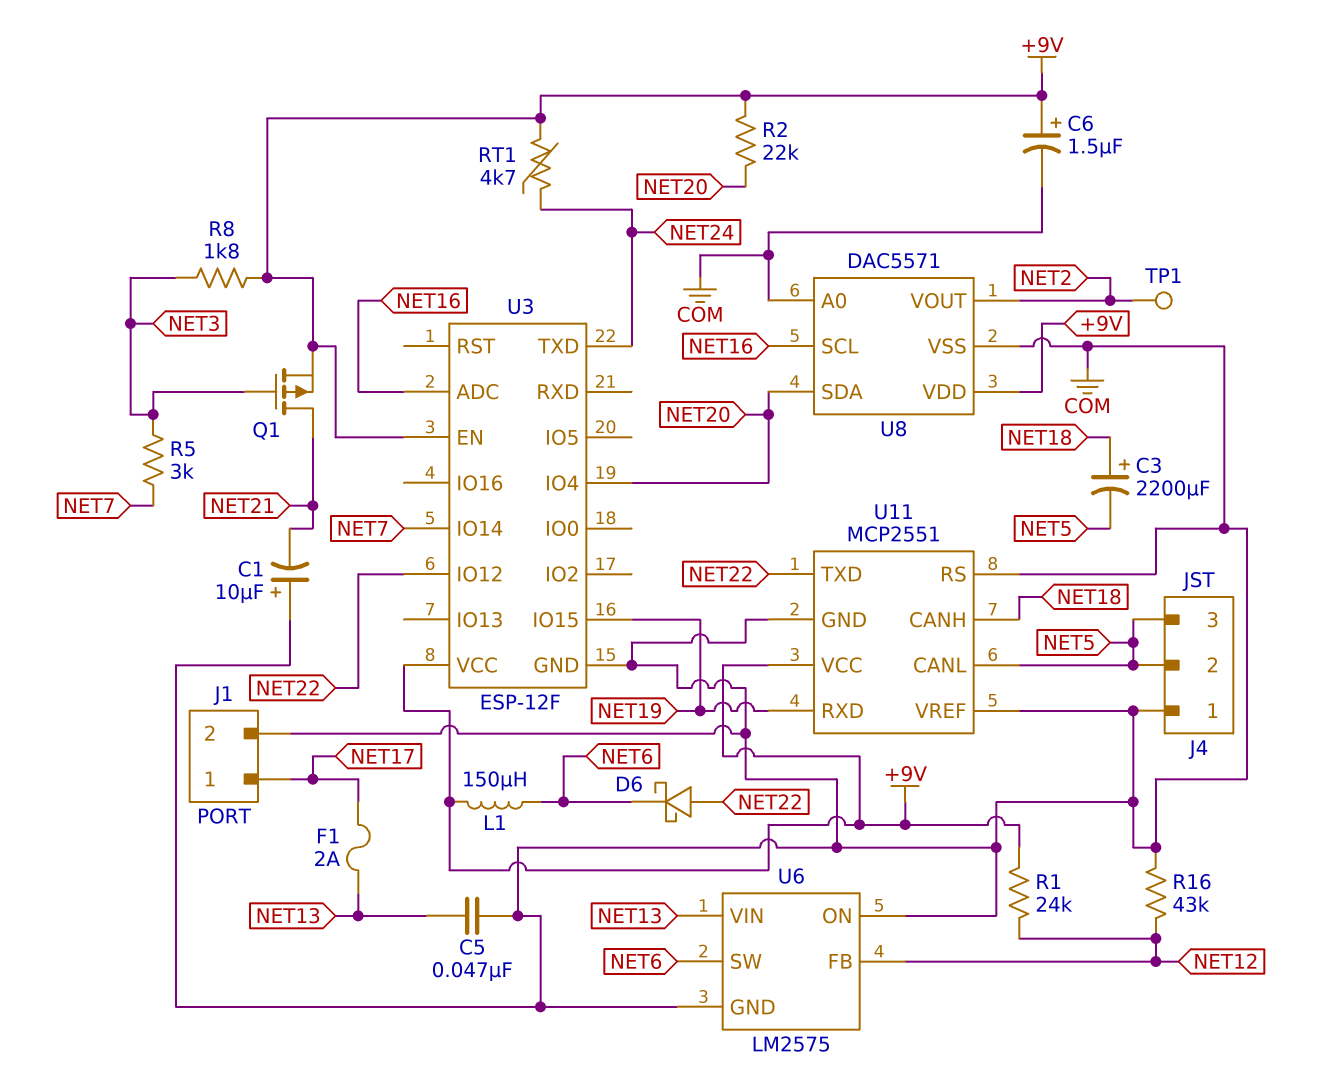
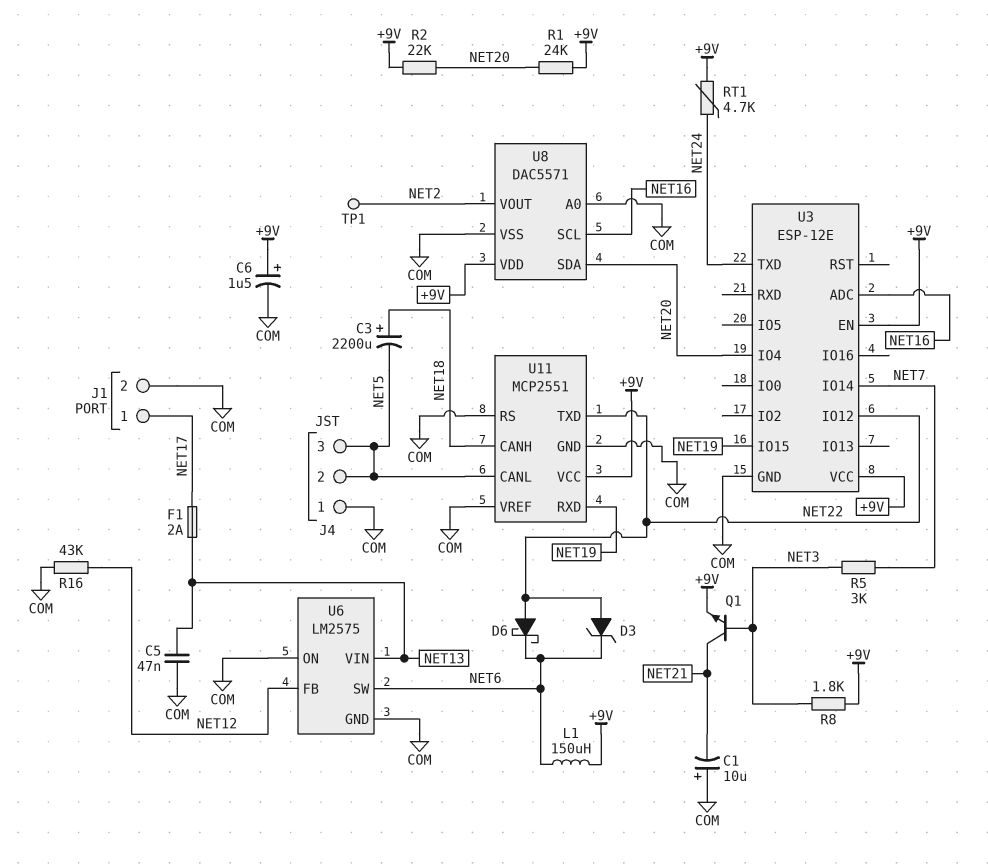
D3: none -> zener (A NET22, K NET6)
Q1: PMOS (G NET3, D NET21, S +9V) -> NPN (B NET3, C NET21, E +9V)
R1: 24k (+9V, NET12) -> 24k (+9V, NET20)
U3: ESP-12F -> ESP-12E

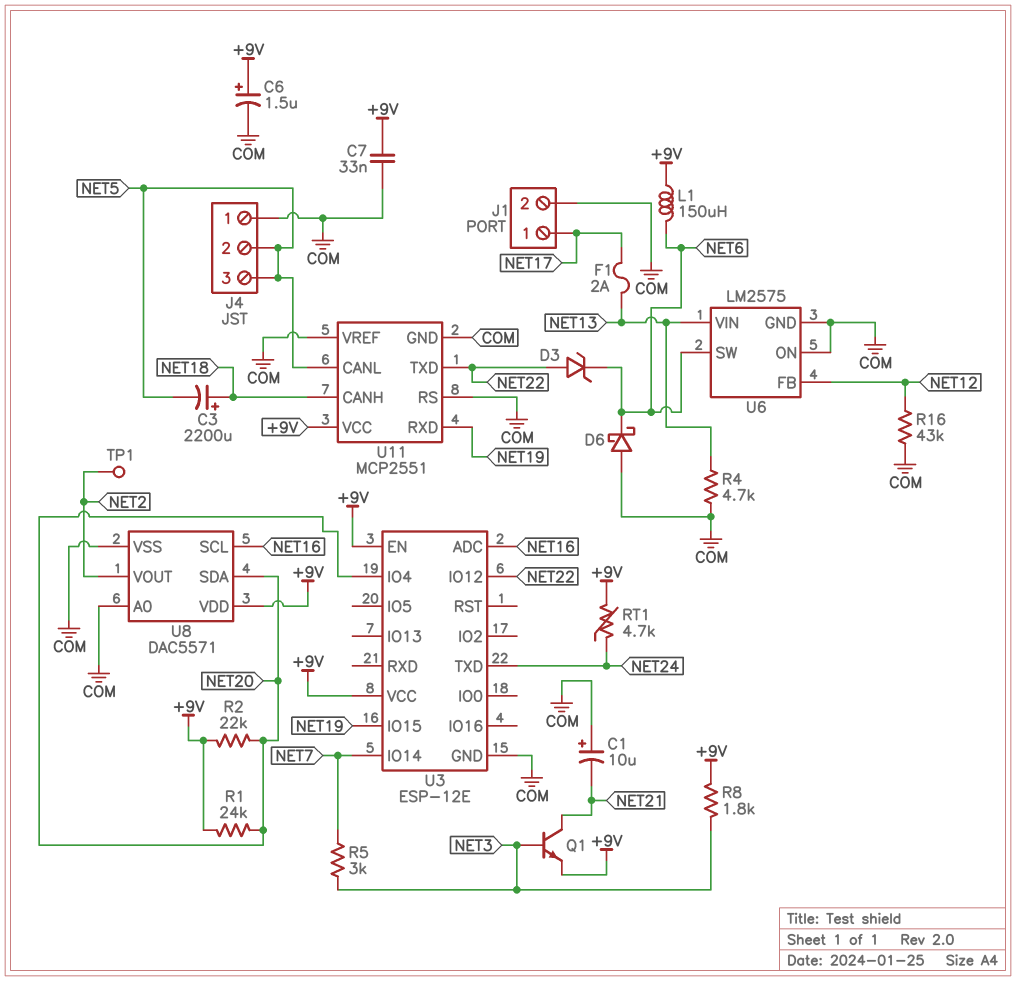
C5: 47nF (COM, NET13) -> none
C7: none -> 33nF (+9V, COM)
D6: schottky (A NET22, K NET6) -> schottky (A COM, K NET6)
R4: none -> 4.7k (COM, NET13)

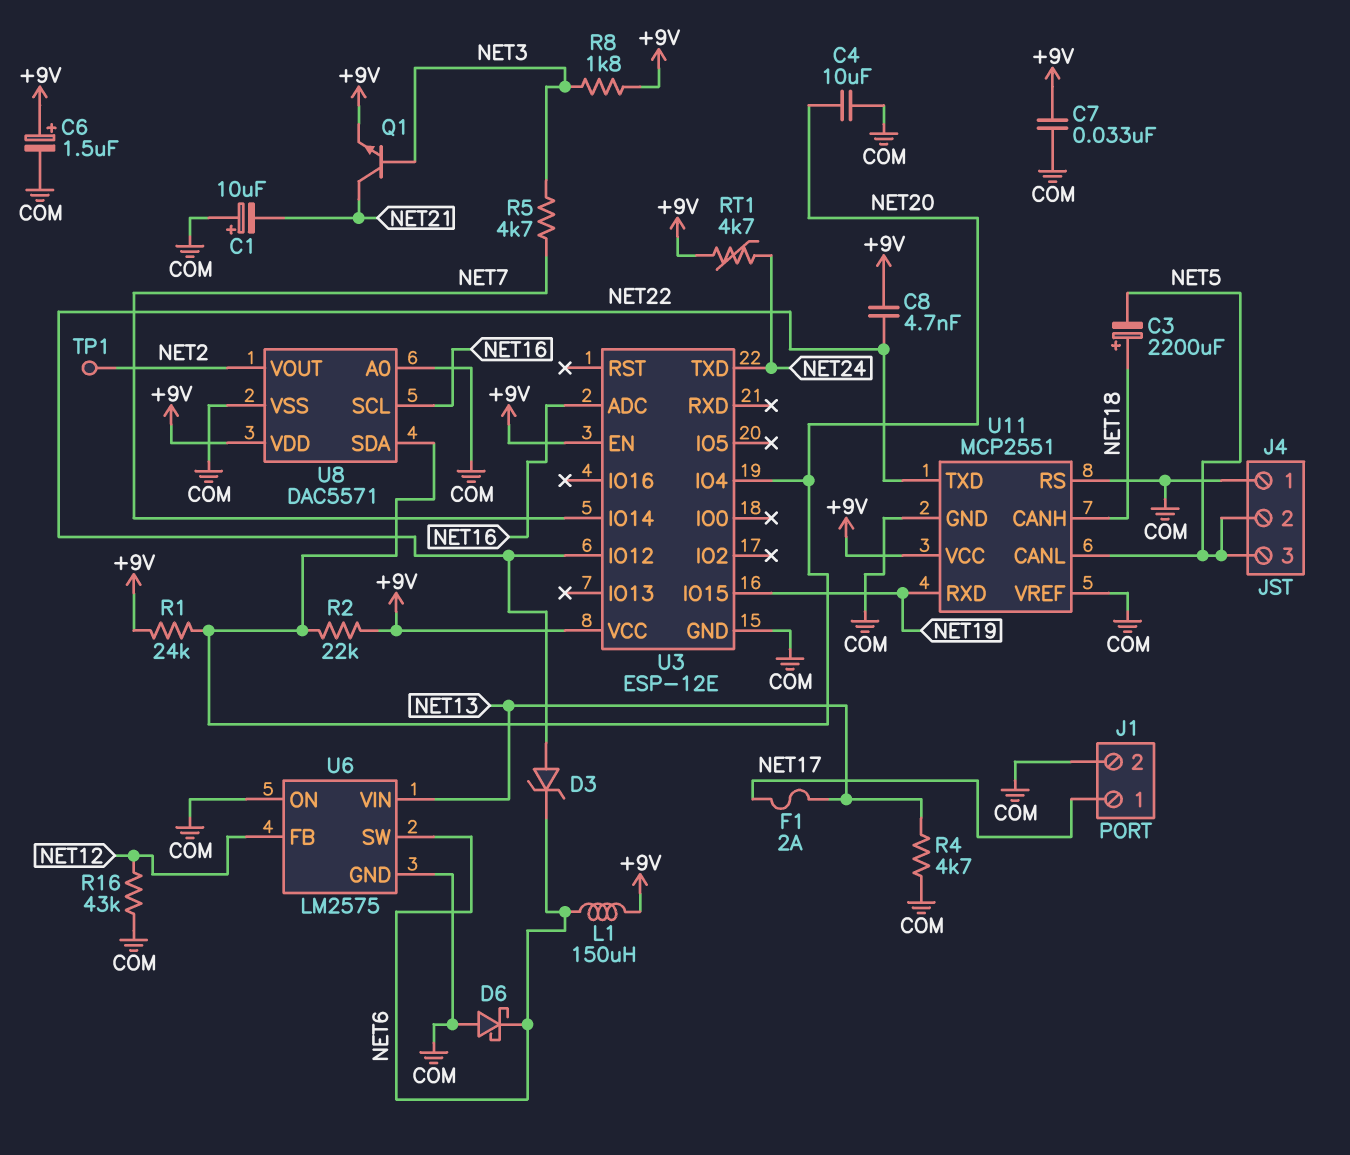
C4: none -> 10uF (COM, NET20)
C8: none -> 4.7nF (+9V, NET22)
R5: 3k (NET3, NET7) -> 4.7k (NET3, NET7)

